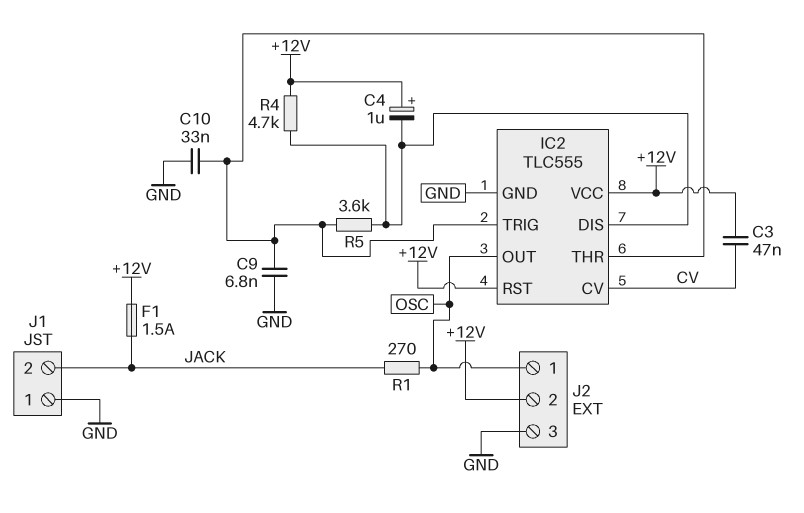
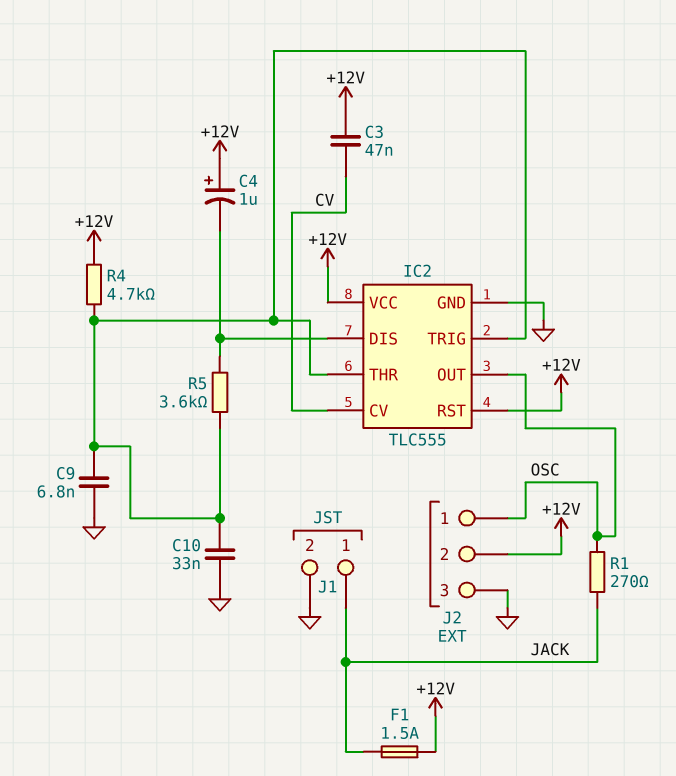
J1 pin 1: GND -> JACK
J1 pin 2: JACK -> GND
R4: 4.7k (+12V, IC2/DIS) -> 4.7k (+12V, IC2/THR)

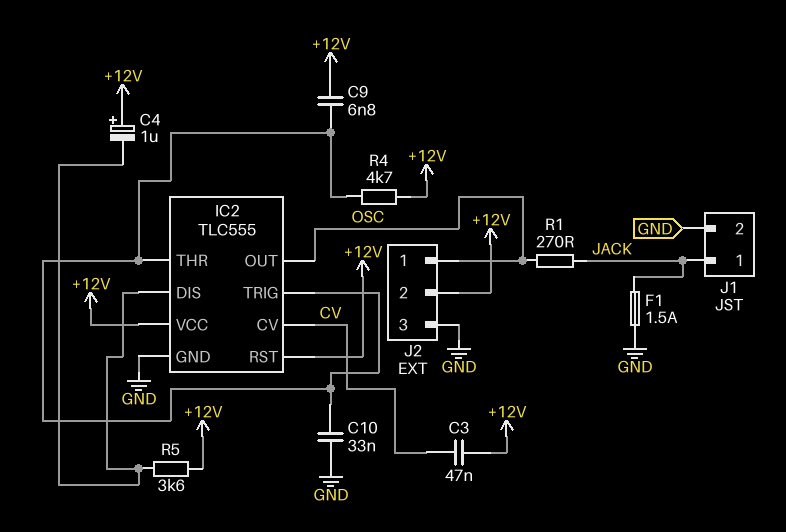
C9: 6.8nF (GND, IC2/THR) -> 6.8nF (+12V, IC2/THR)
F1: 1.5A (+12V, JACK) -> 1.5A (GND, JACK)
R5: 3.6k (IC2/DIS, IC2/THR) -> 3.6k (+12V, IC2/DIS)

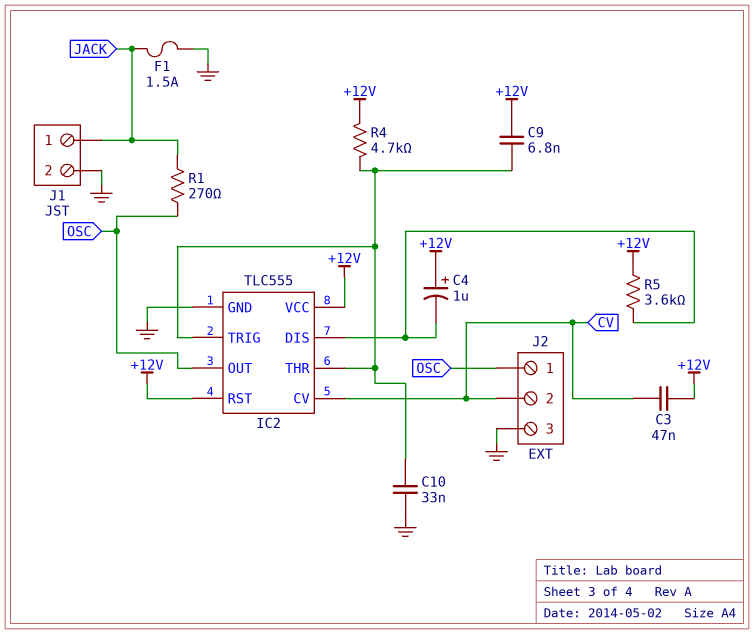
J2 pin 2: +12V -> CV

